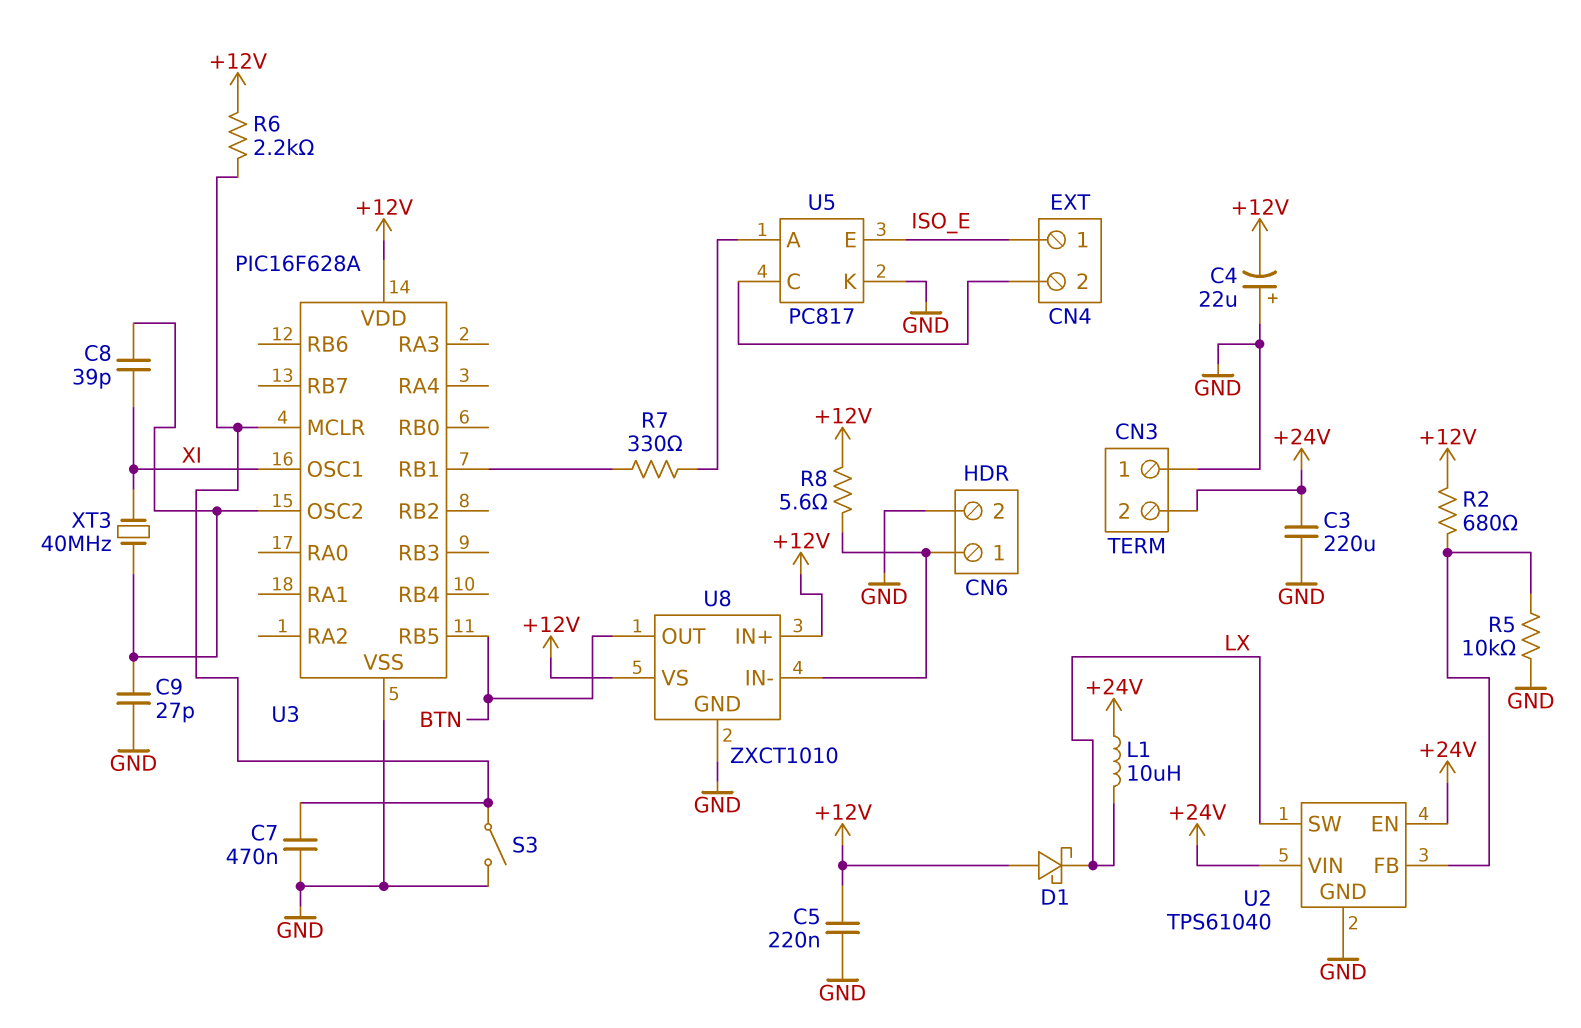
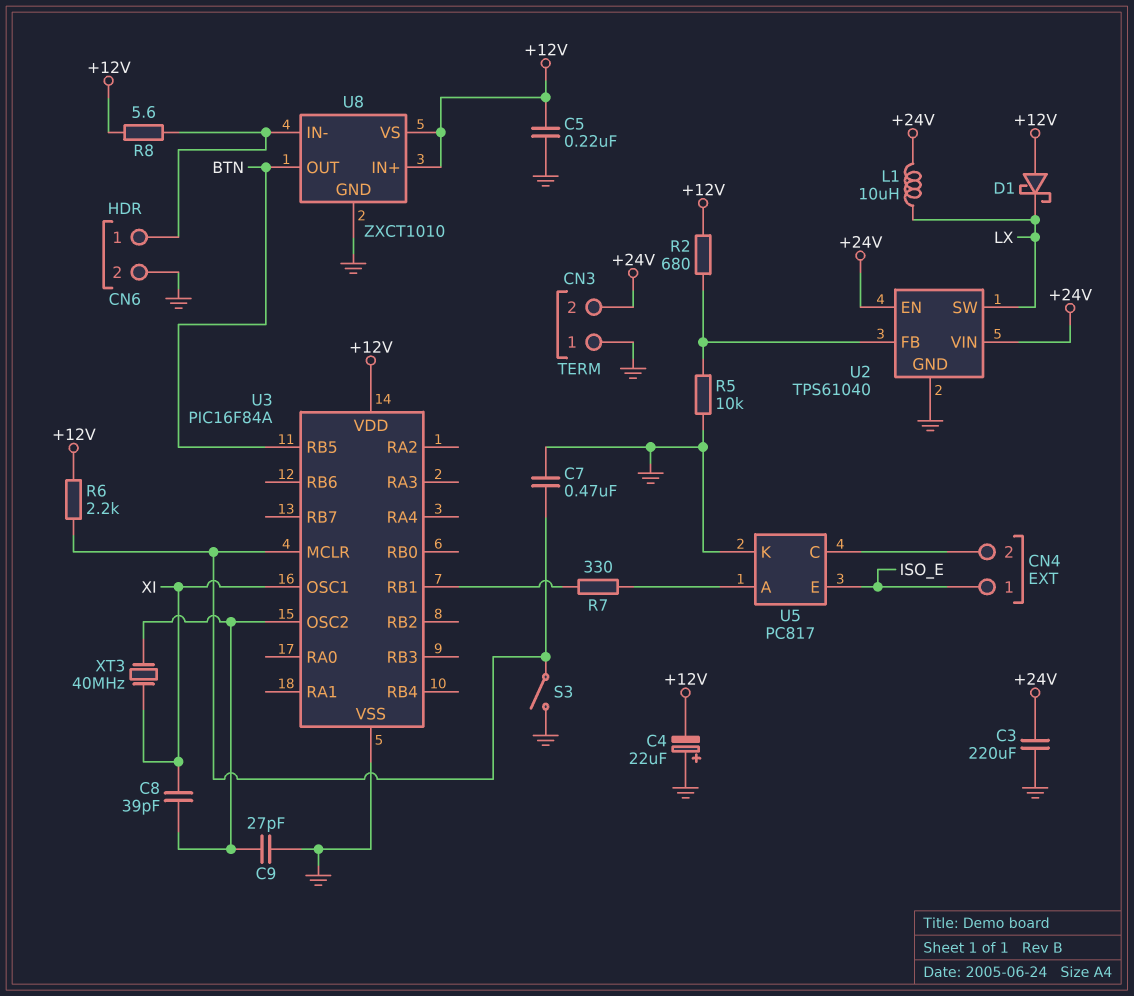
U3: PIC16F628A -> PIC16F84A

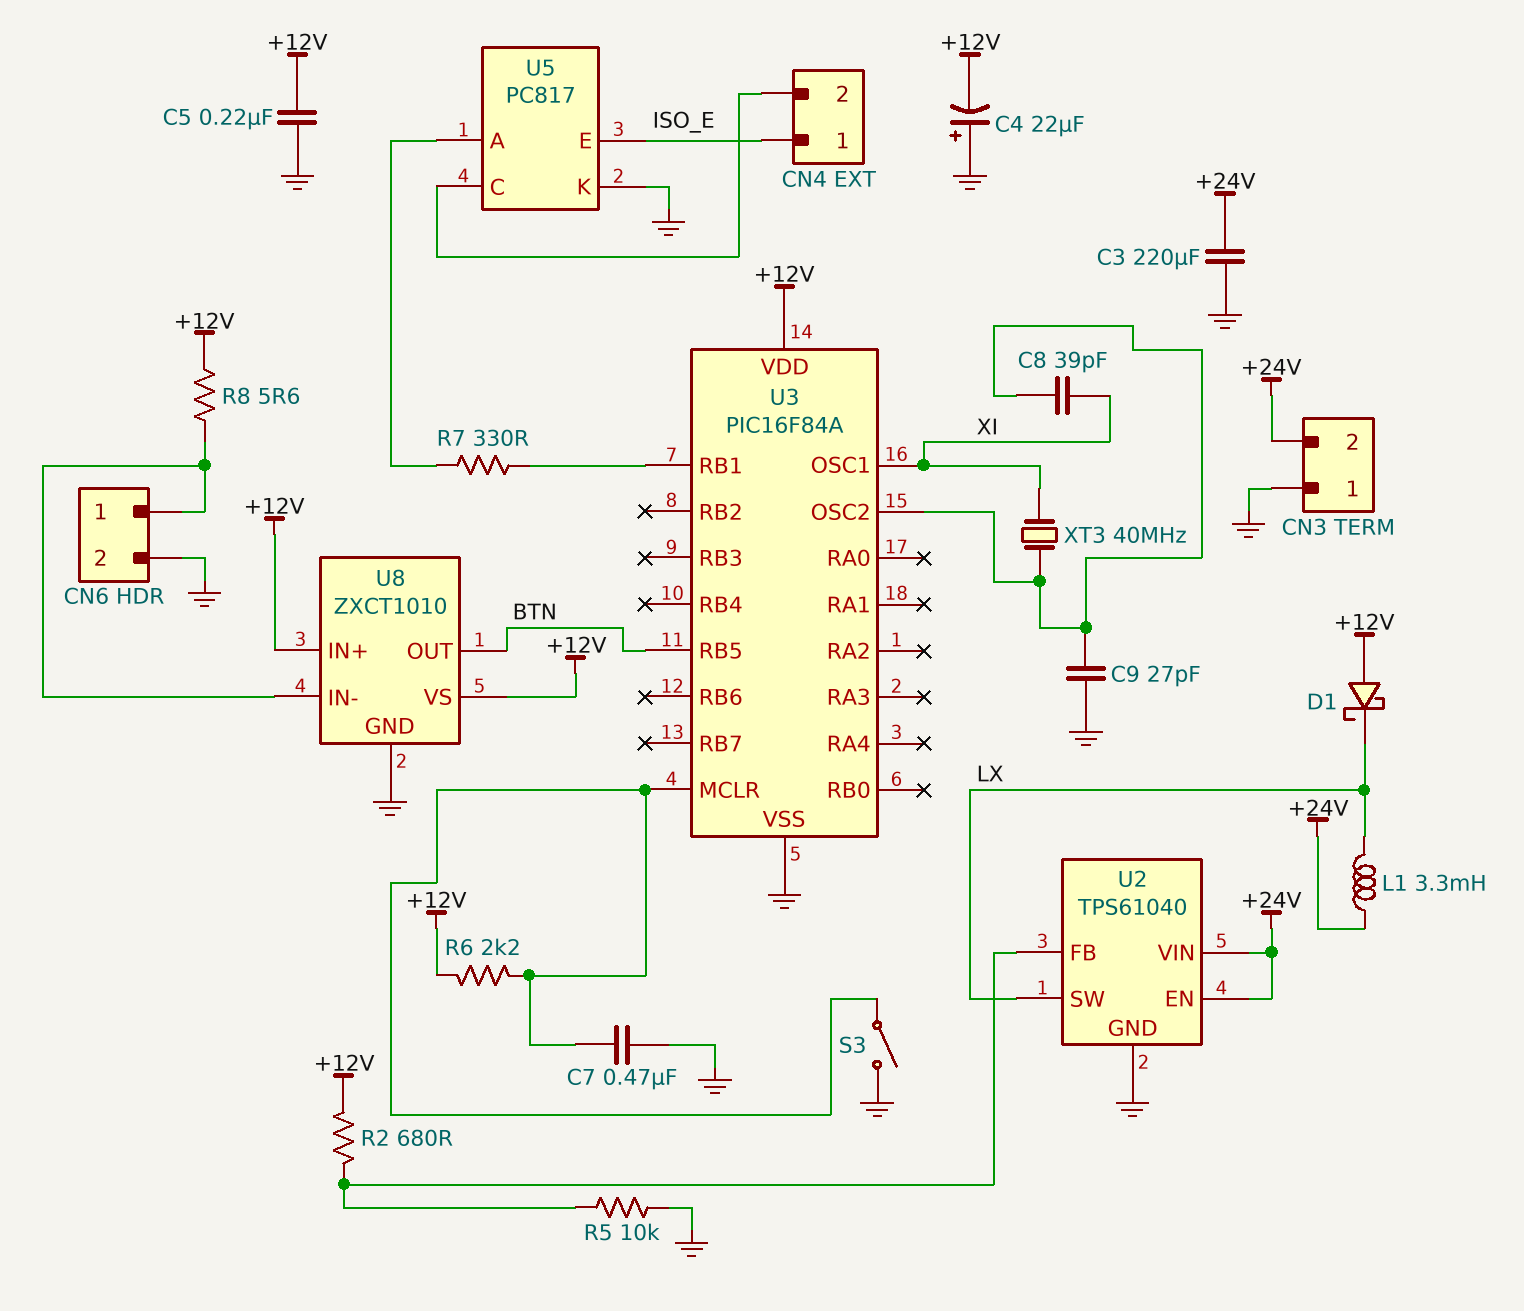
L1: 10uH (+24V, LX) -> 3.3mH (+24V, LX)

